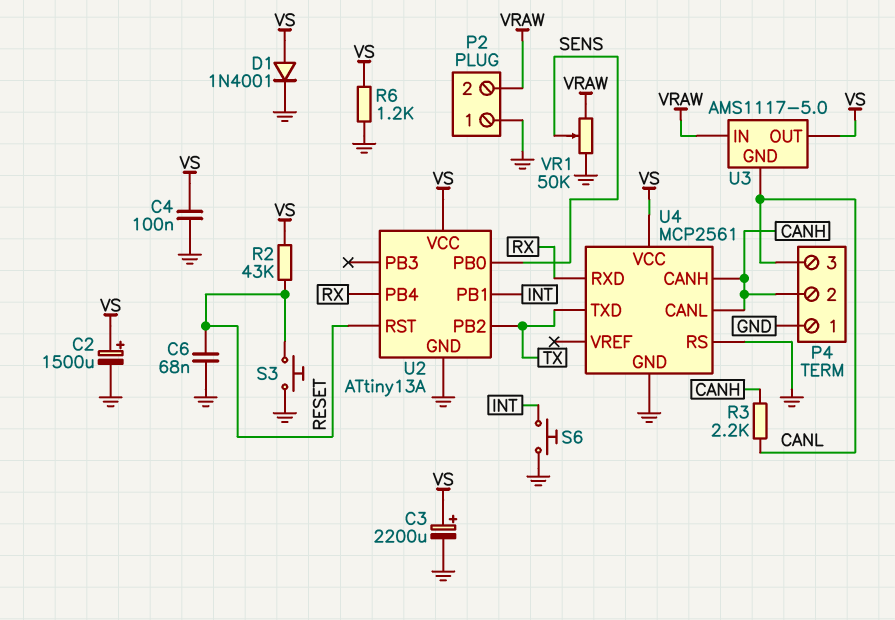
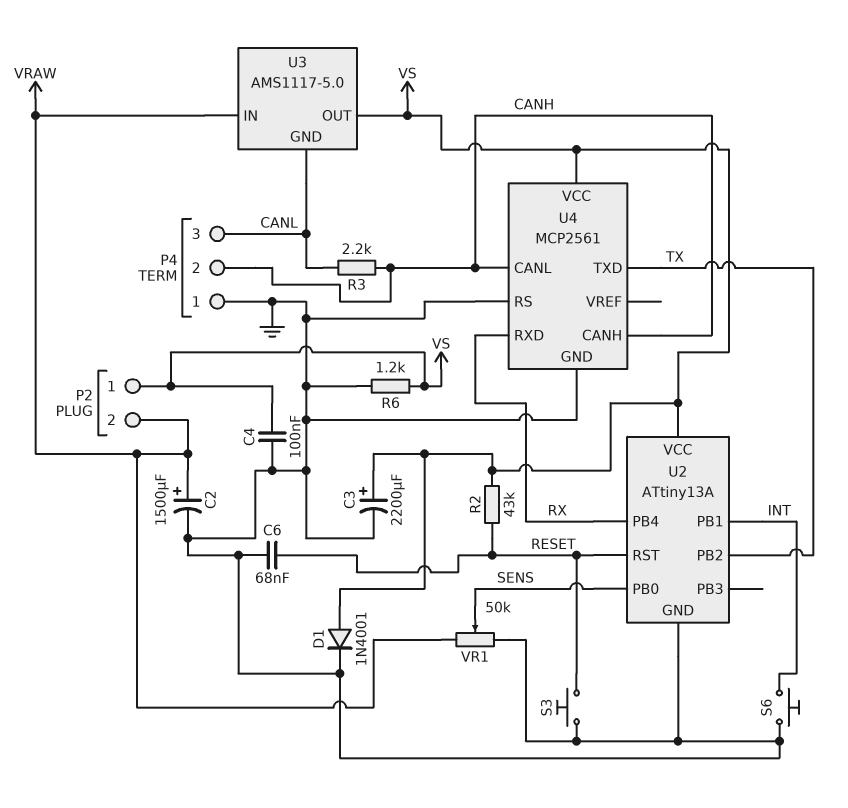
C2: 1500uF (plus VS, minus GND) -> 1500uF (plus VRAW, minus GND)
P2 pin 1: GND -> VS

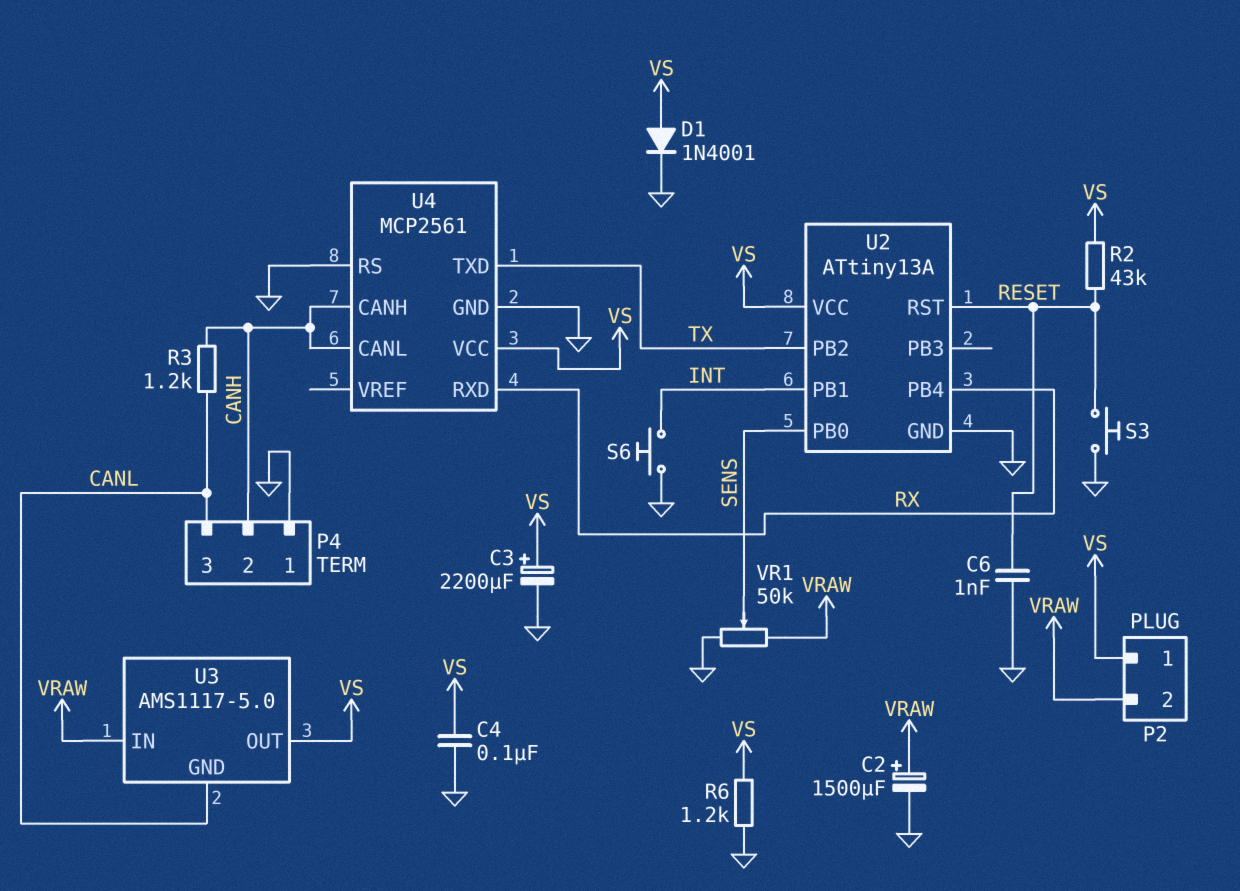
C6: 68nF (GND, RESET) -> 1nF (GND, RESET)
R3: 2.2k (CANH, CANL) -> 1.2k (CANH, CANL)

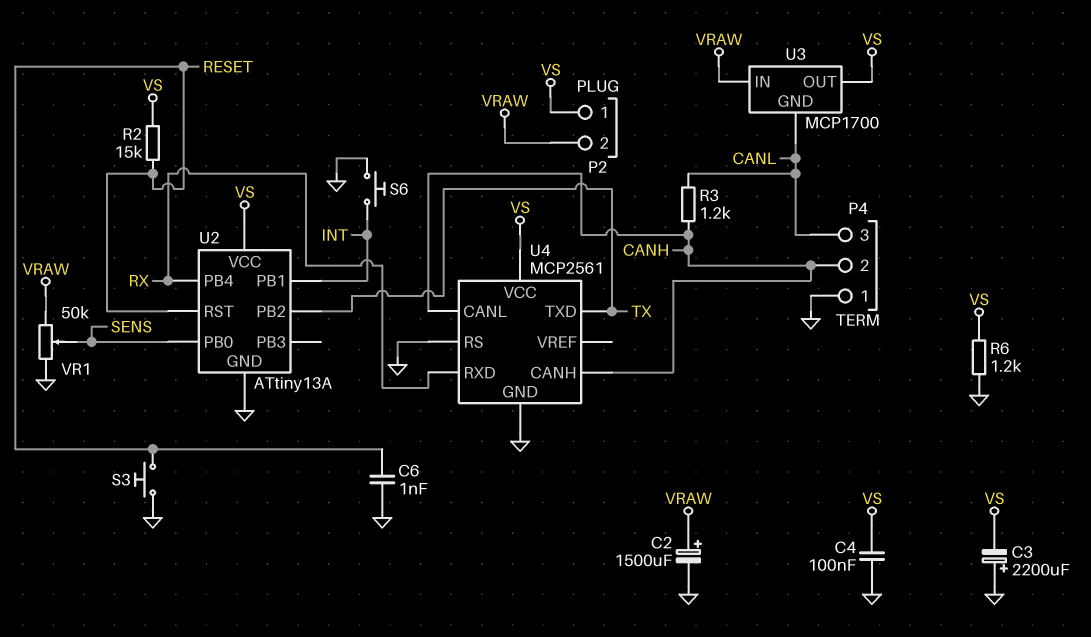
C3: 2200uF (plus VS, minus GND) -> 2200uF (plus GND, minus VS)
D1: diode 1N4001 (A VS, K GND) -> none
R2: 43k (RESET, VS) -> 15k (RESET, VS)
U3: AMS1117-5.0 -> MCP1700

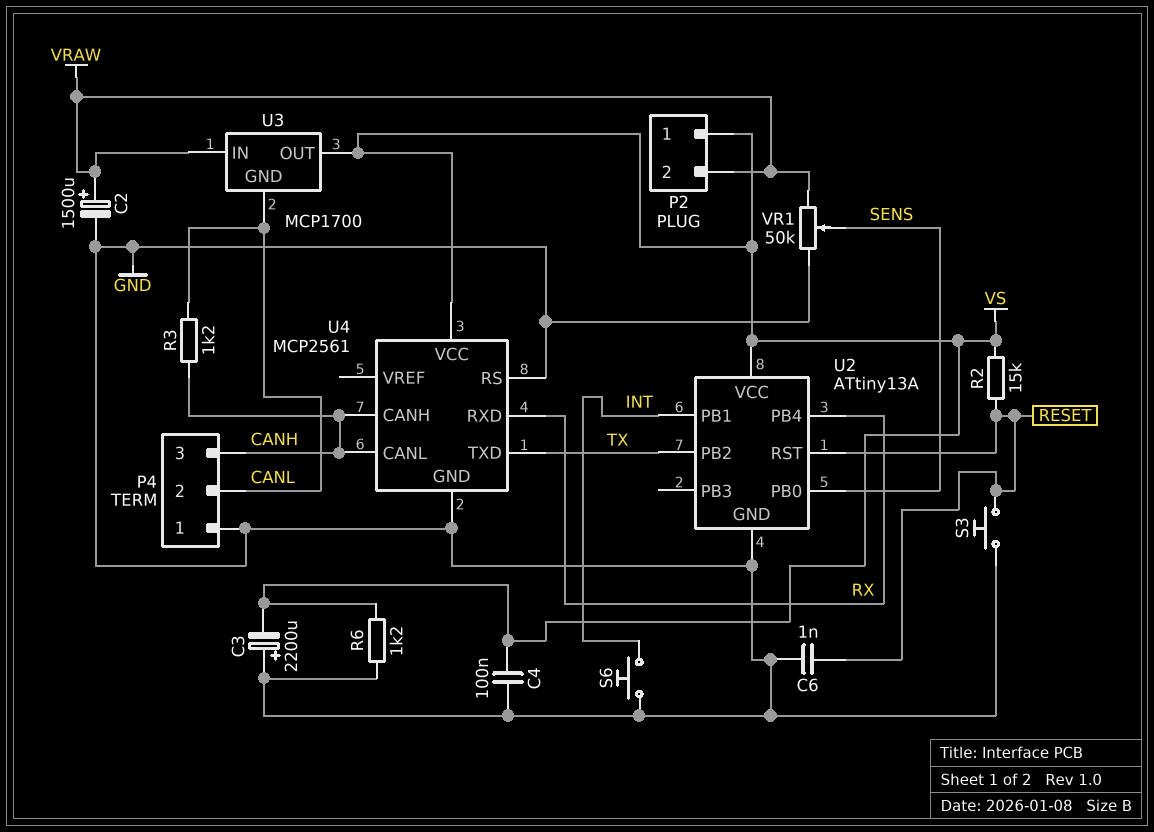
P4 pin 2: CANH -> CANL
P4 pin 3: CANL -> CANH

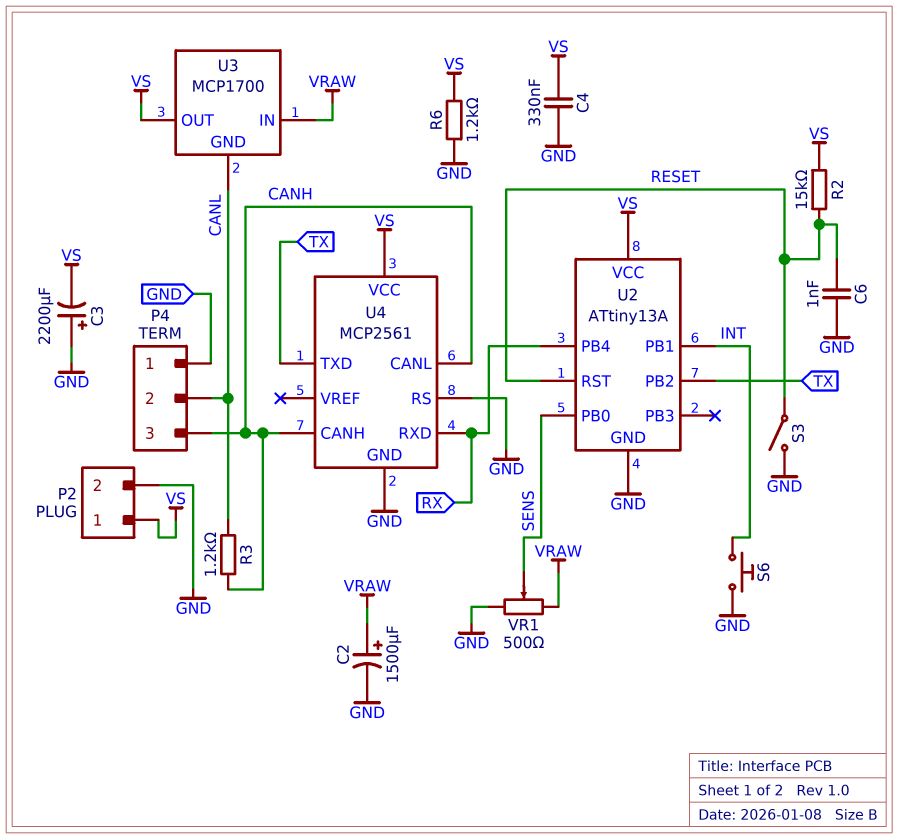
C4: 100nF (GND, VS) -> 330nF (GND, VS)
P2 pin 2: VRAW -> GND
S3: button (GND, RESET) -> switch (GND, RESET)
VR1: 50k (GND, VRAW, wiper SENS) -> 500 (GND, VRAW, wiper SENS)

